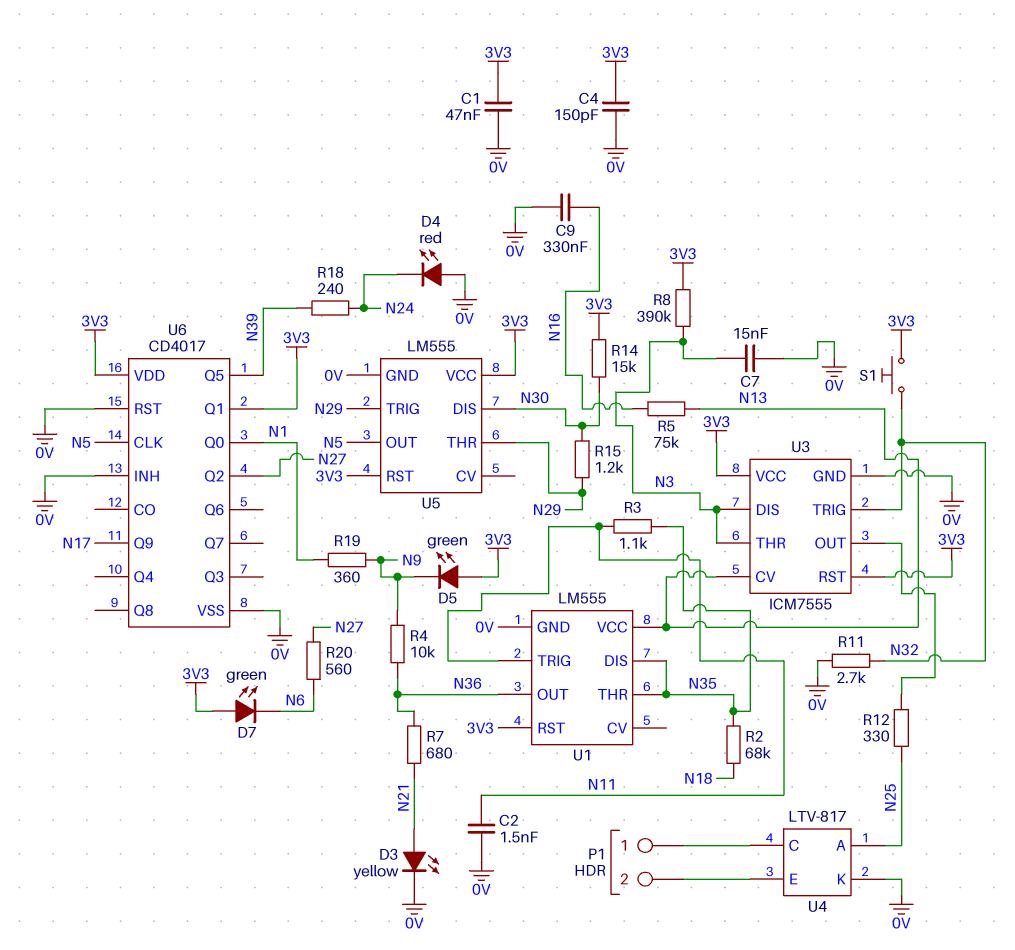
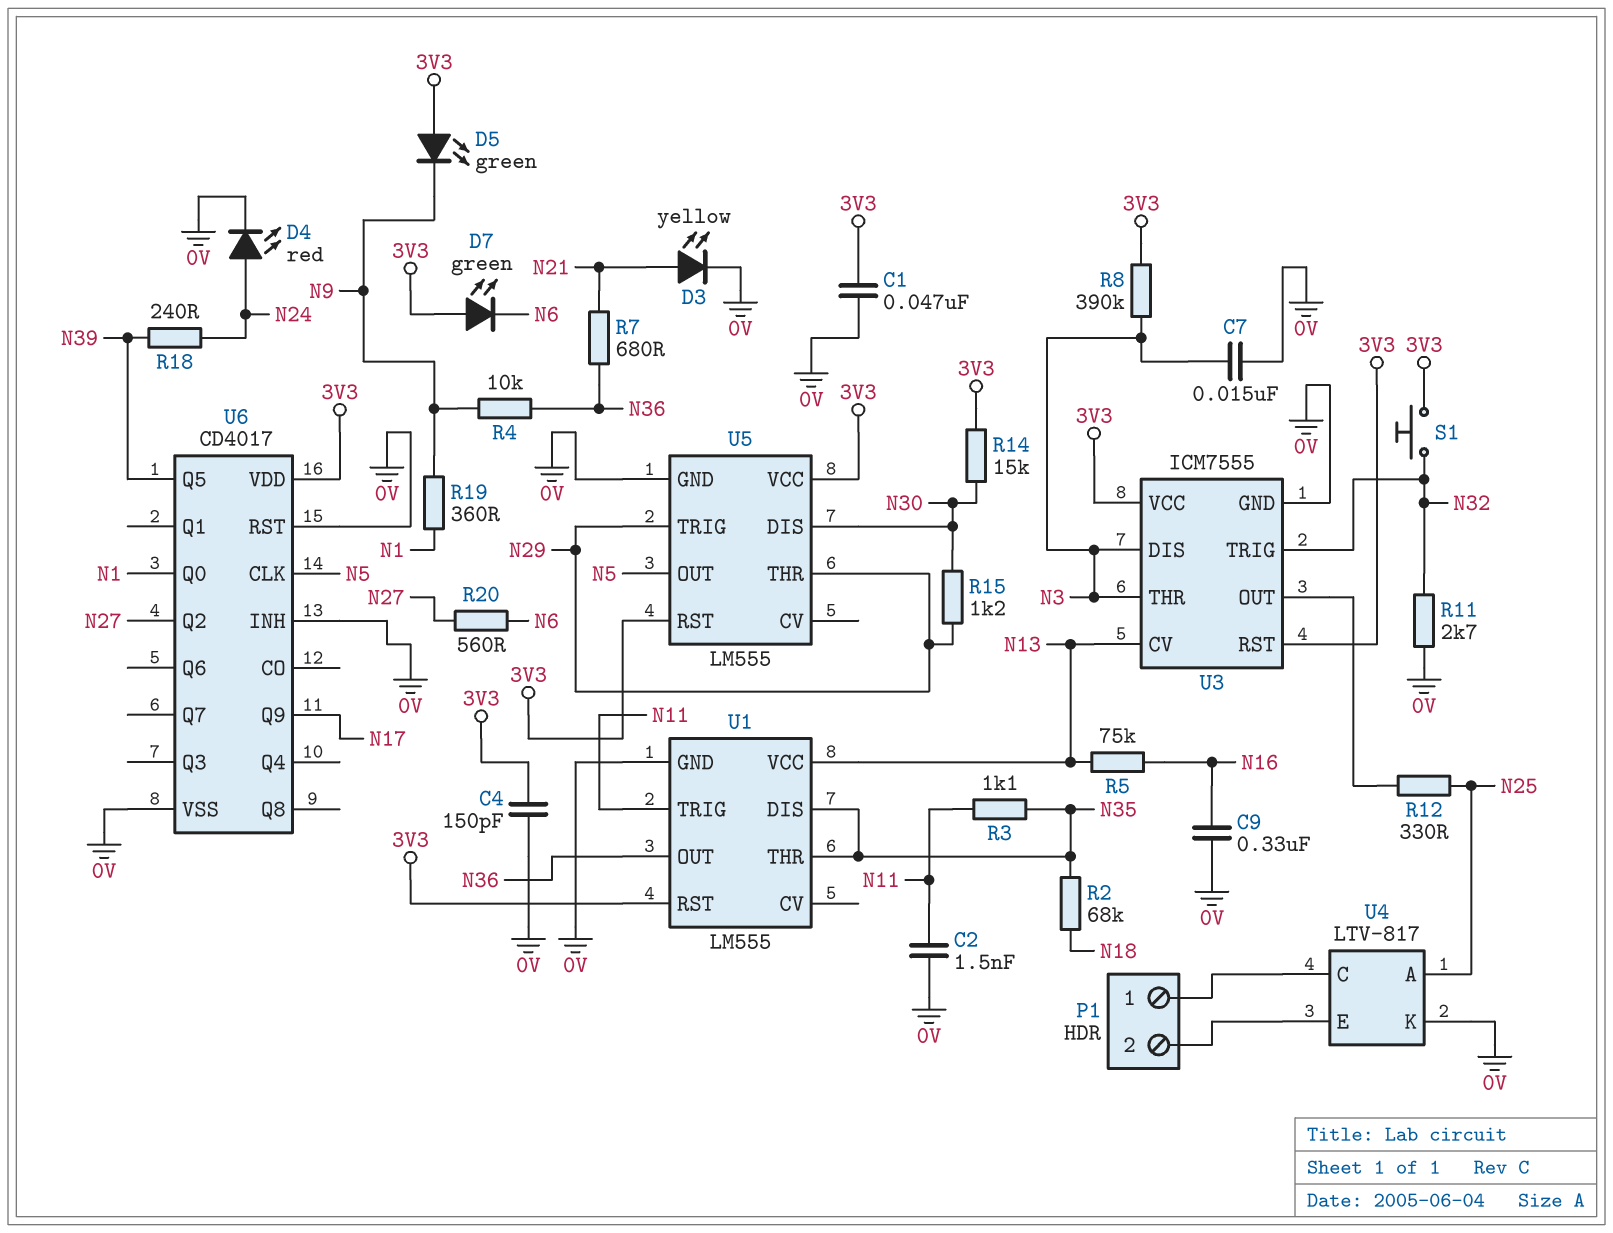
D4: LED red (A 0V, K N24) -> LED red (A N24, K 0V)
U6 pin Q1: 3V3 -> none

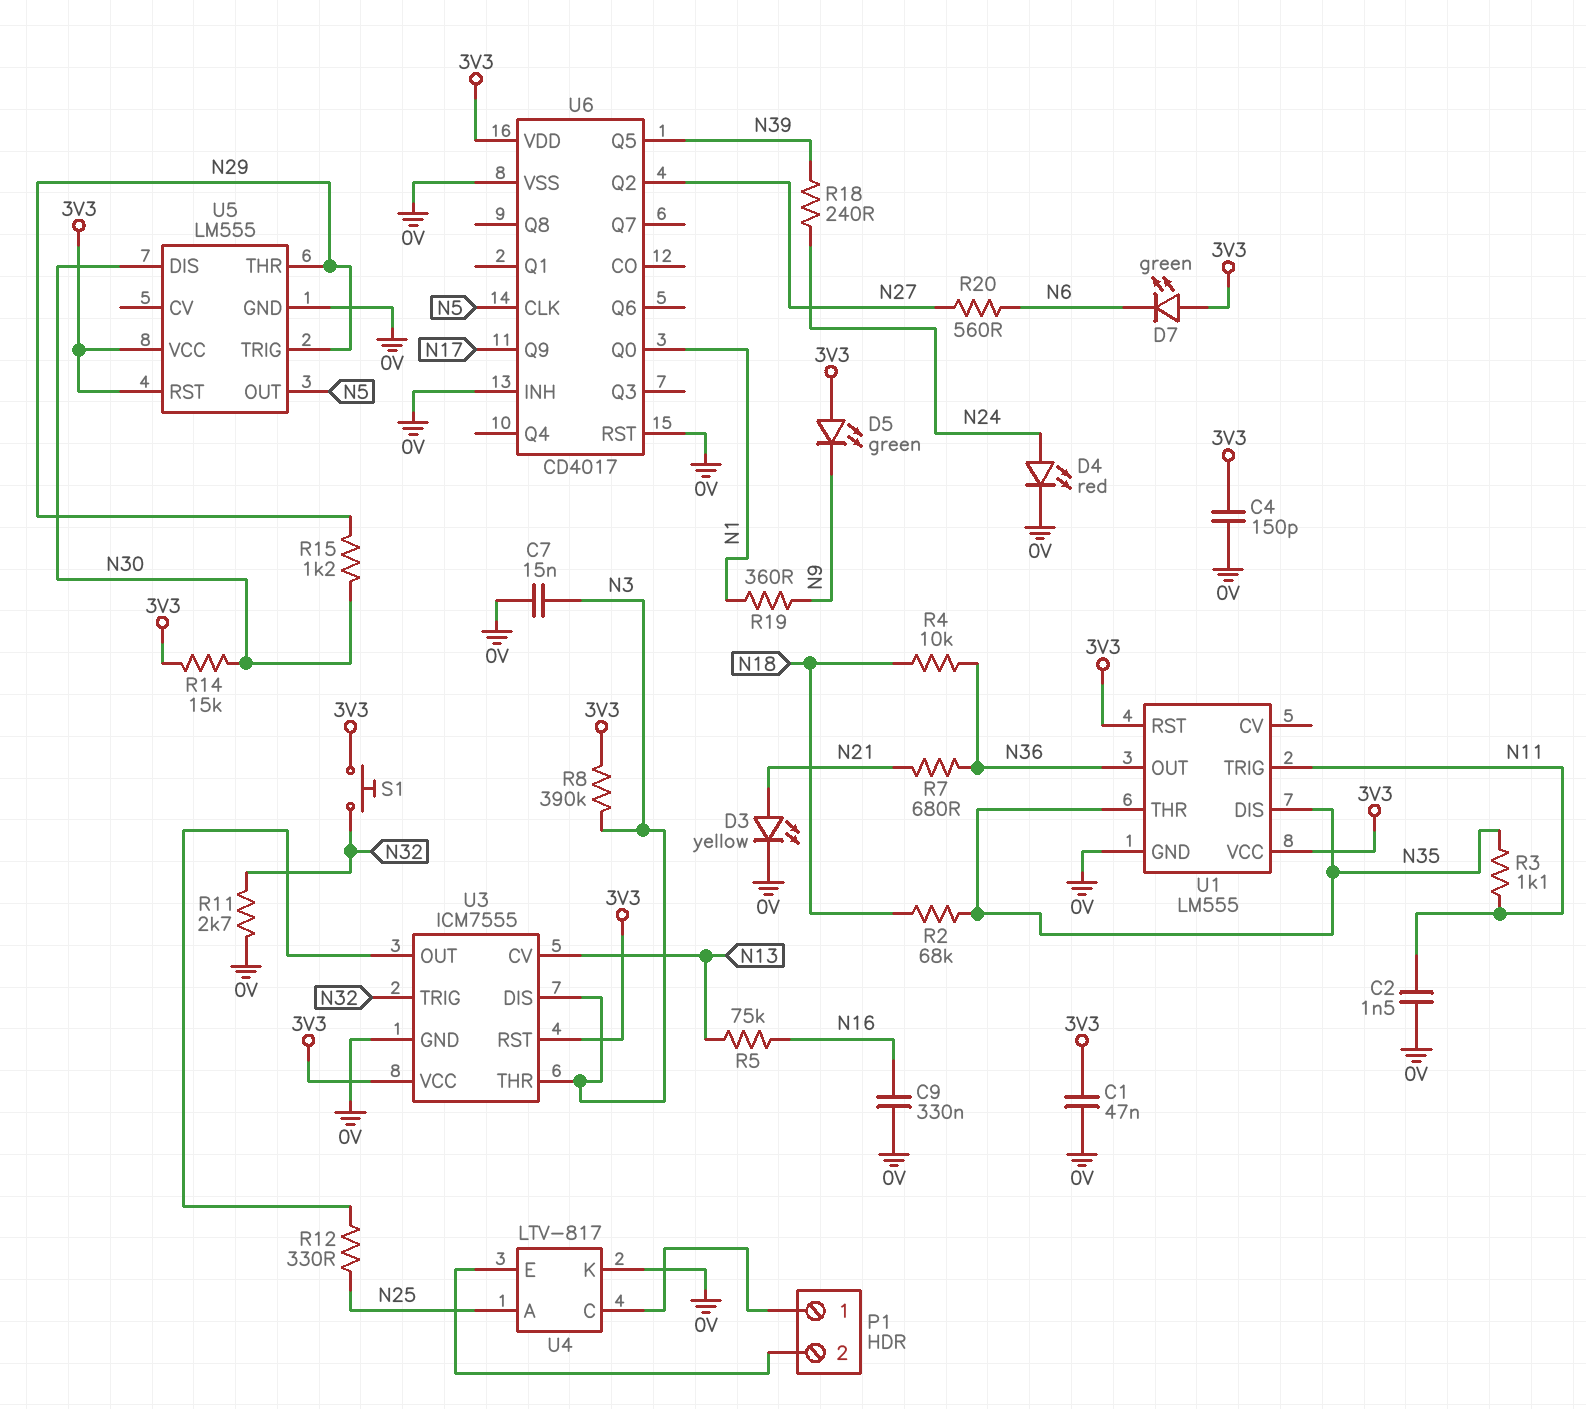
R4: 10k (N9, N36) -> 10k (N18, N36)
U1 pin VCC: N13 -> 3V3

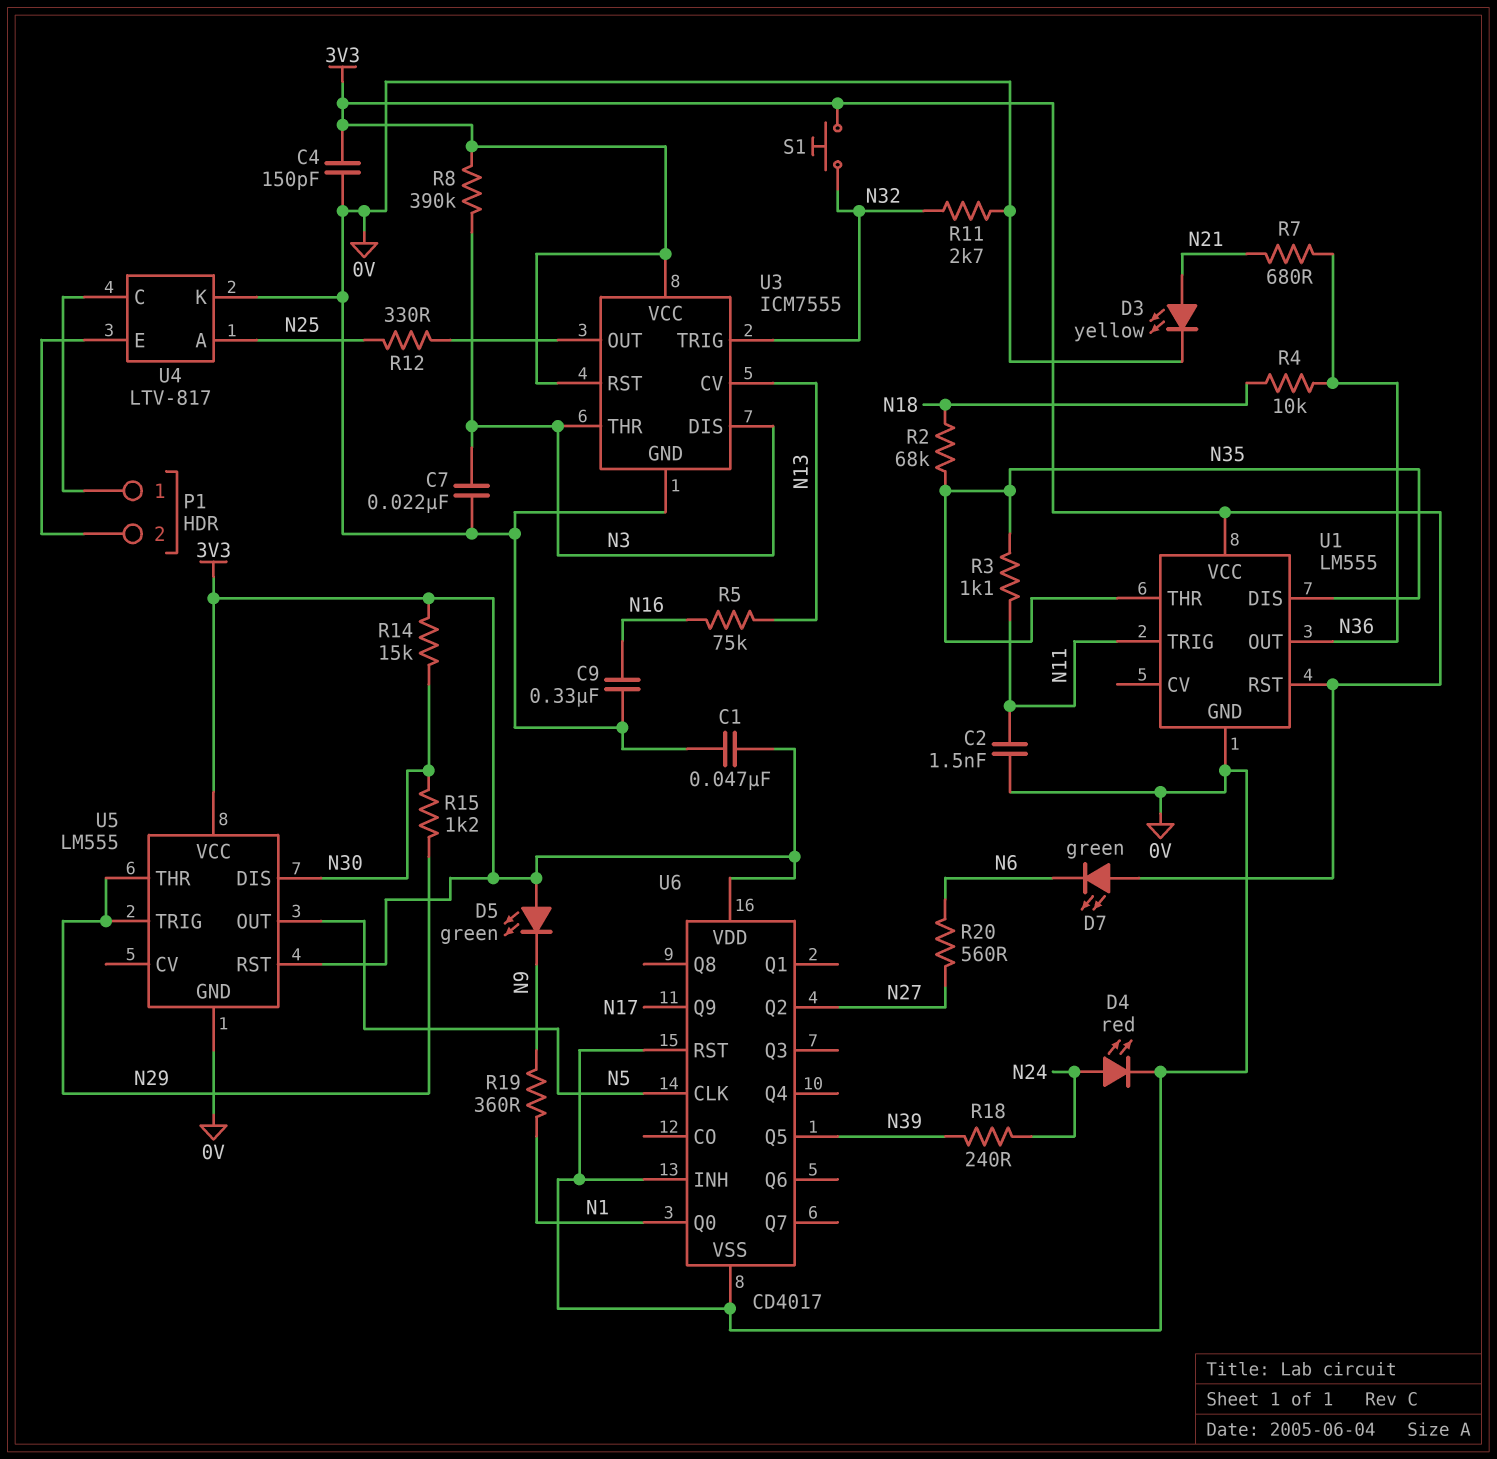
C7: 15nF (0V, N3) -> 22nF (0V, N3)

